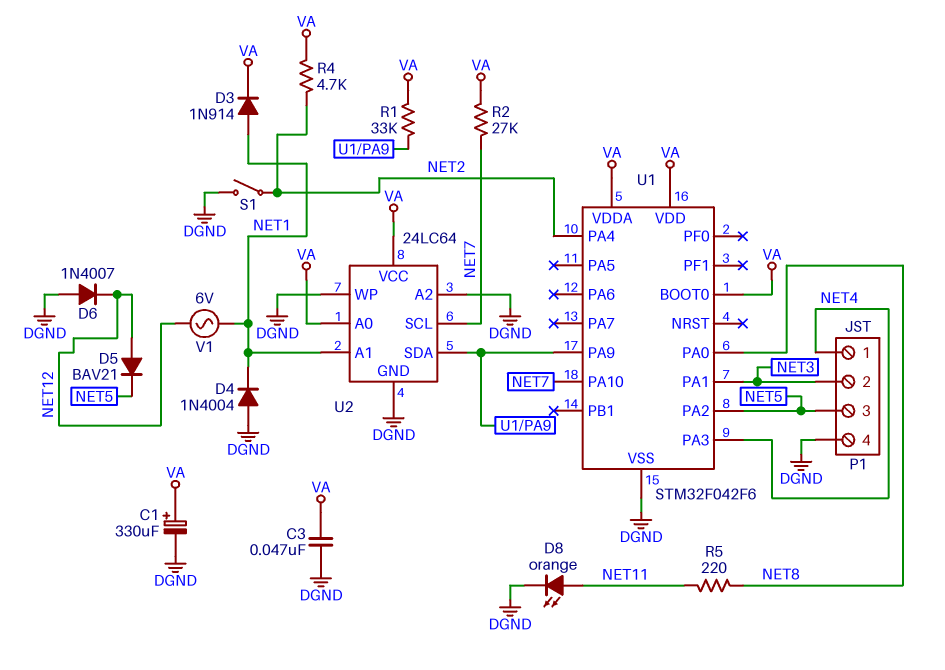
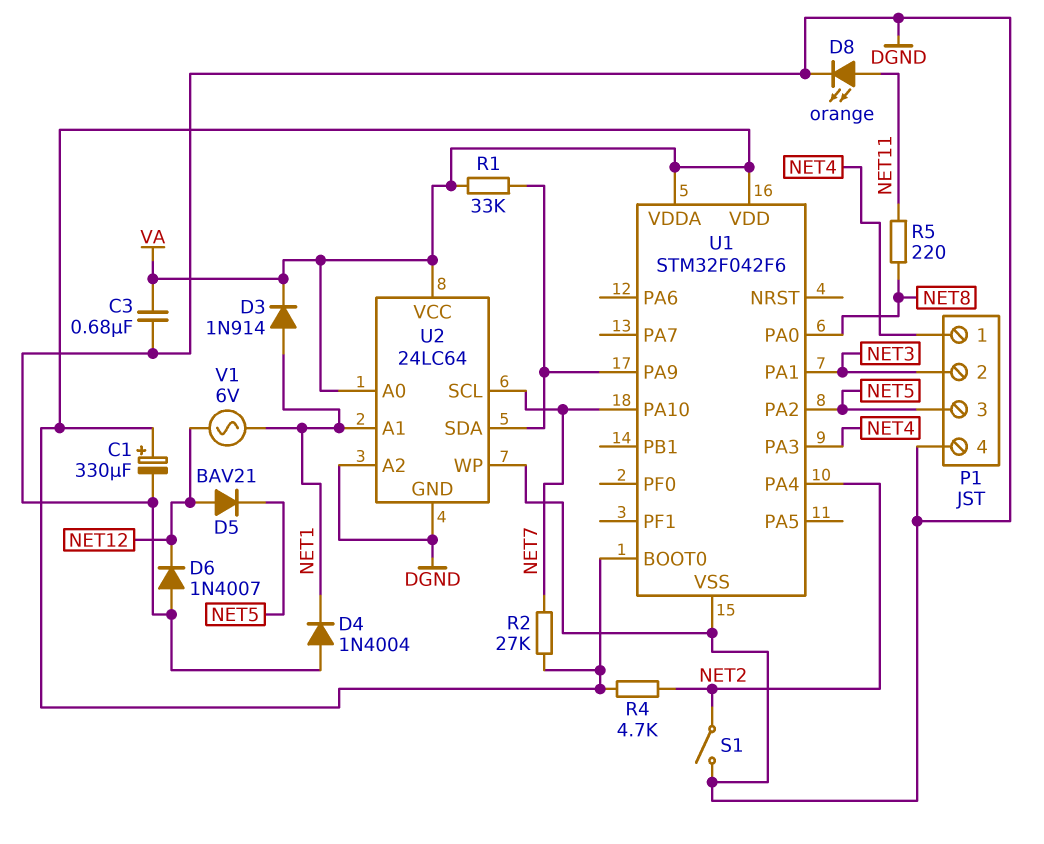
C3: 47nF (DGND, VA) -> 680nF (DGND, VA)

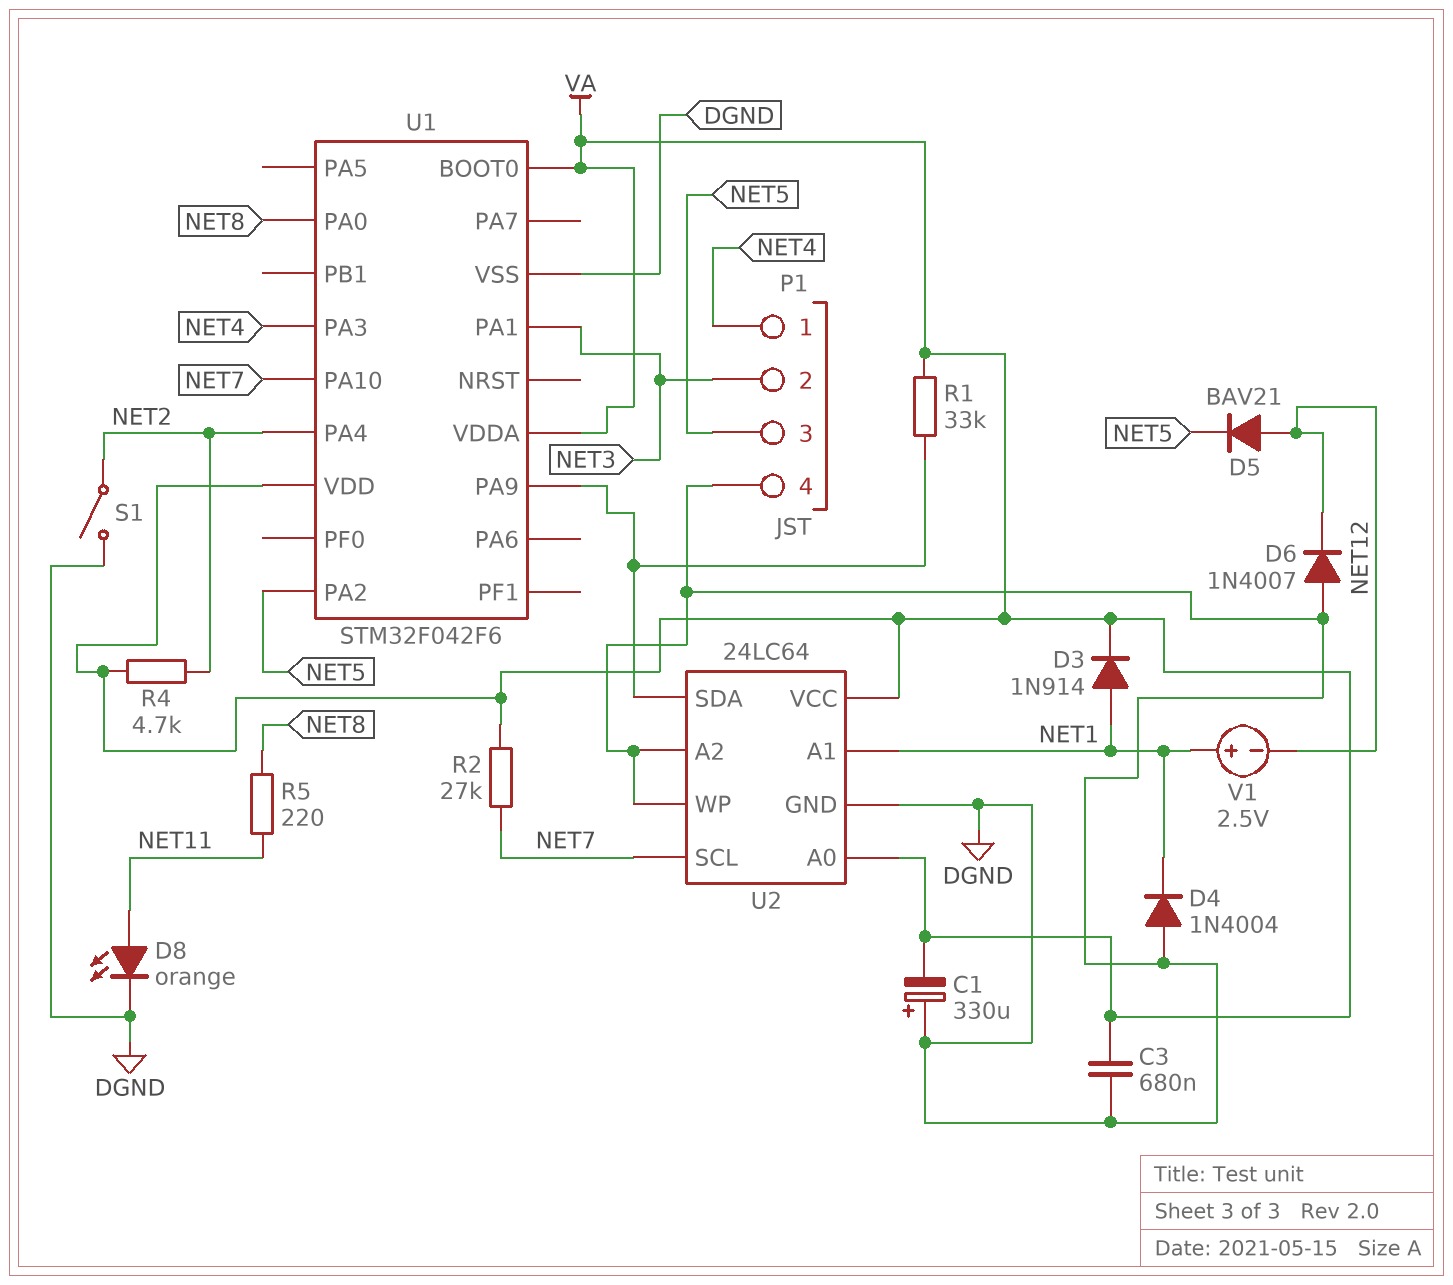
C1: 330uF (plus VA, minus DGND) -> 330uF (plus DGND, minus VA)
V1: AC 6V (NET1, NET12) -> 2.5V (plus NET1, minus NET12)

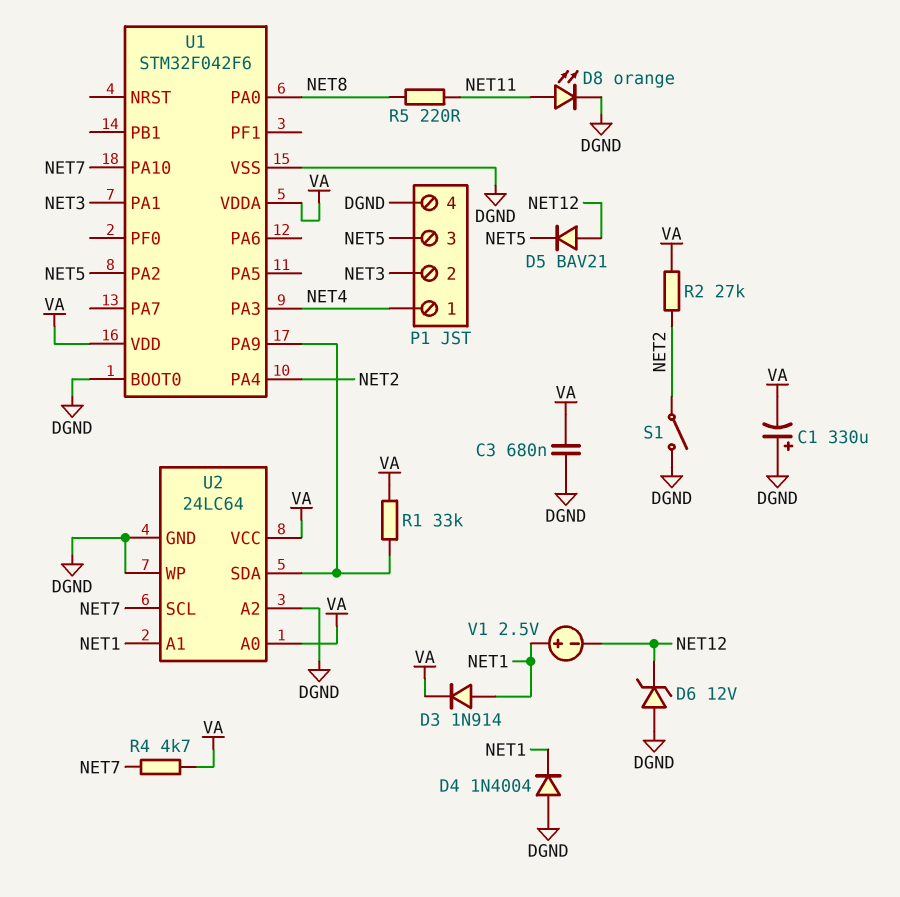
D6: diode 1N4007 (A DGND, K NET12) -> zener 12V (A DGND, K NET12)
R2: 27k (NET7, VA) -> 27k (NET2, VA)
R4: 4.7k (NET2, VA) -> 4.7k (NET7, VA)
U1 pin BOOT0: VA -> DGND

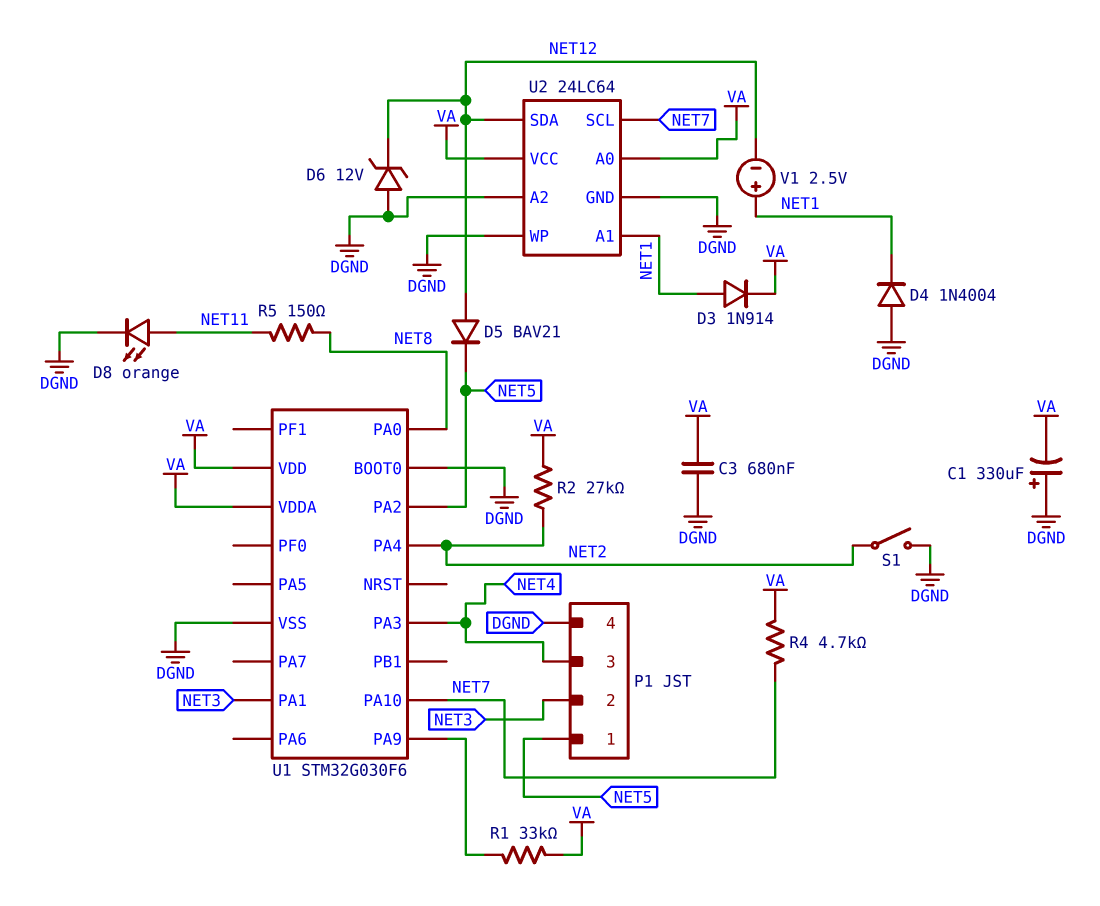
P1 pin 1: NET4 -> NET5
P1 pin 3: NET5 -> NET4
R5: 220 (NET8, NET11) -> 150 (NET8, NET11)
U1: STM32F042F6 -> STM32G030F6
U2 pin SDA: U1/PA9 -> NET12

